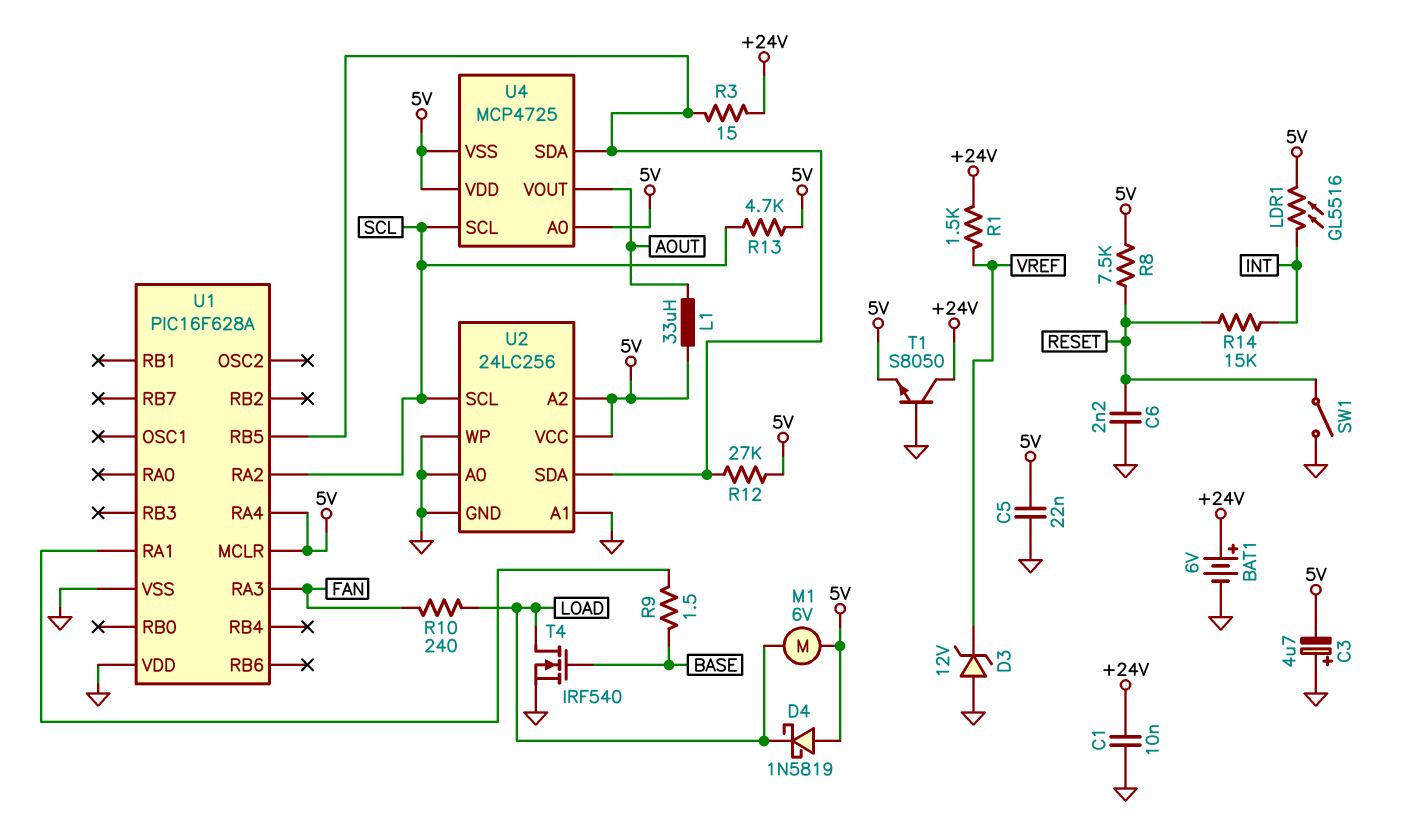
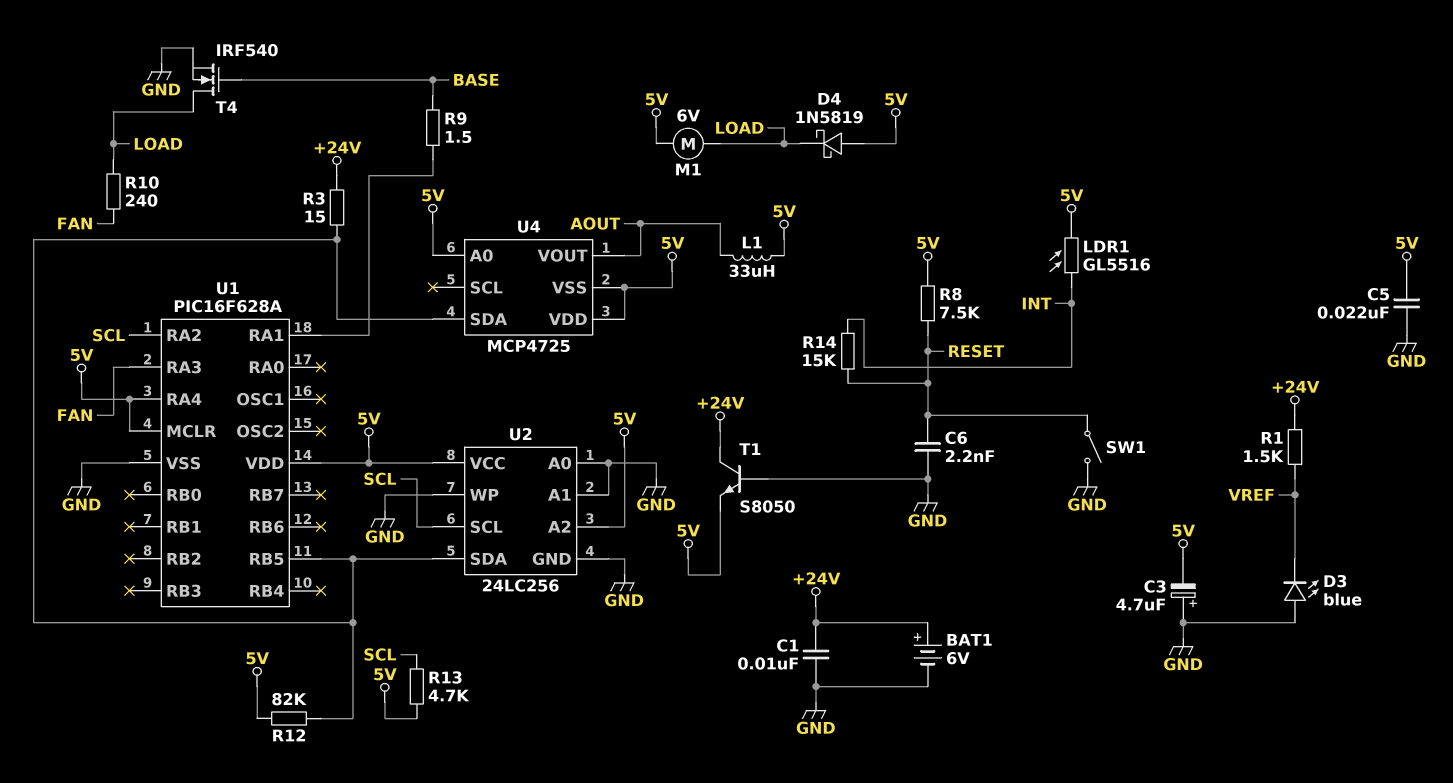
D3: zener 12V (A GND, K VREF) -> LED blue (A GND, K VREF)
R12: 27k (5V, U1/RB5) -> 82k (5V, U1/RB5)
U1 pin VDD: GND -> 5V
U4 pin SCL: SCL -> none

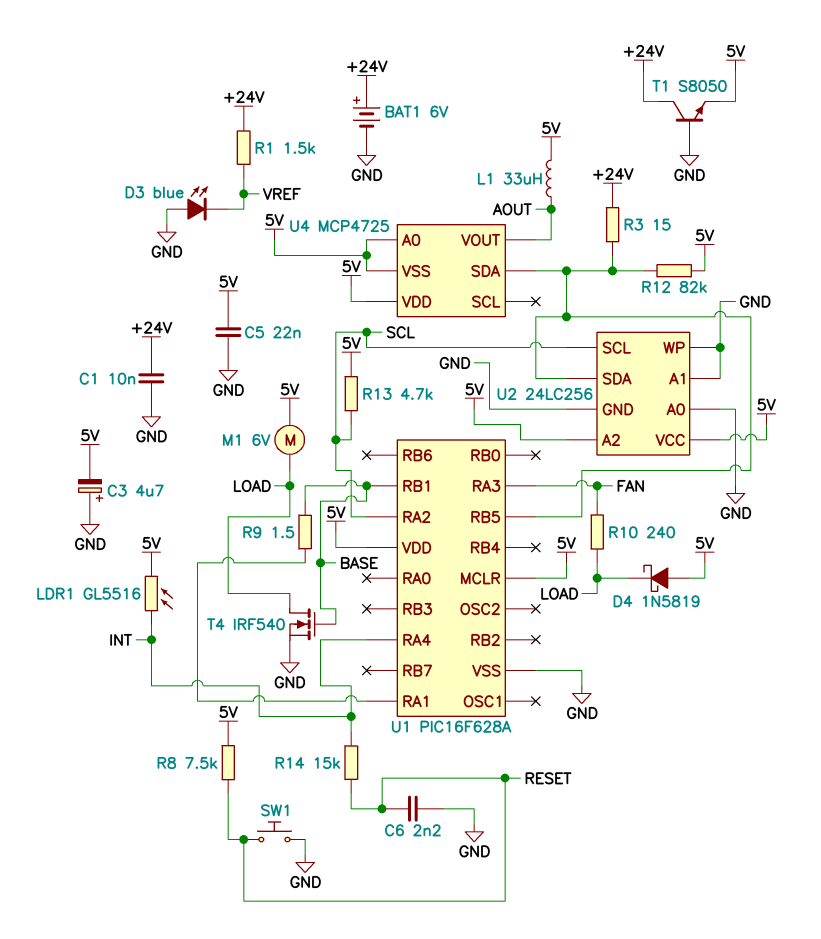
SW1: switch (GND, RESET) -> button (GND, RESET)
U1 pin RA4: 5V -> INT
U1 pin RB1: none -> BASE

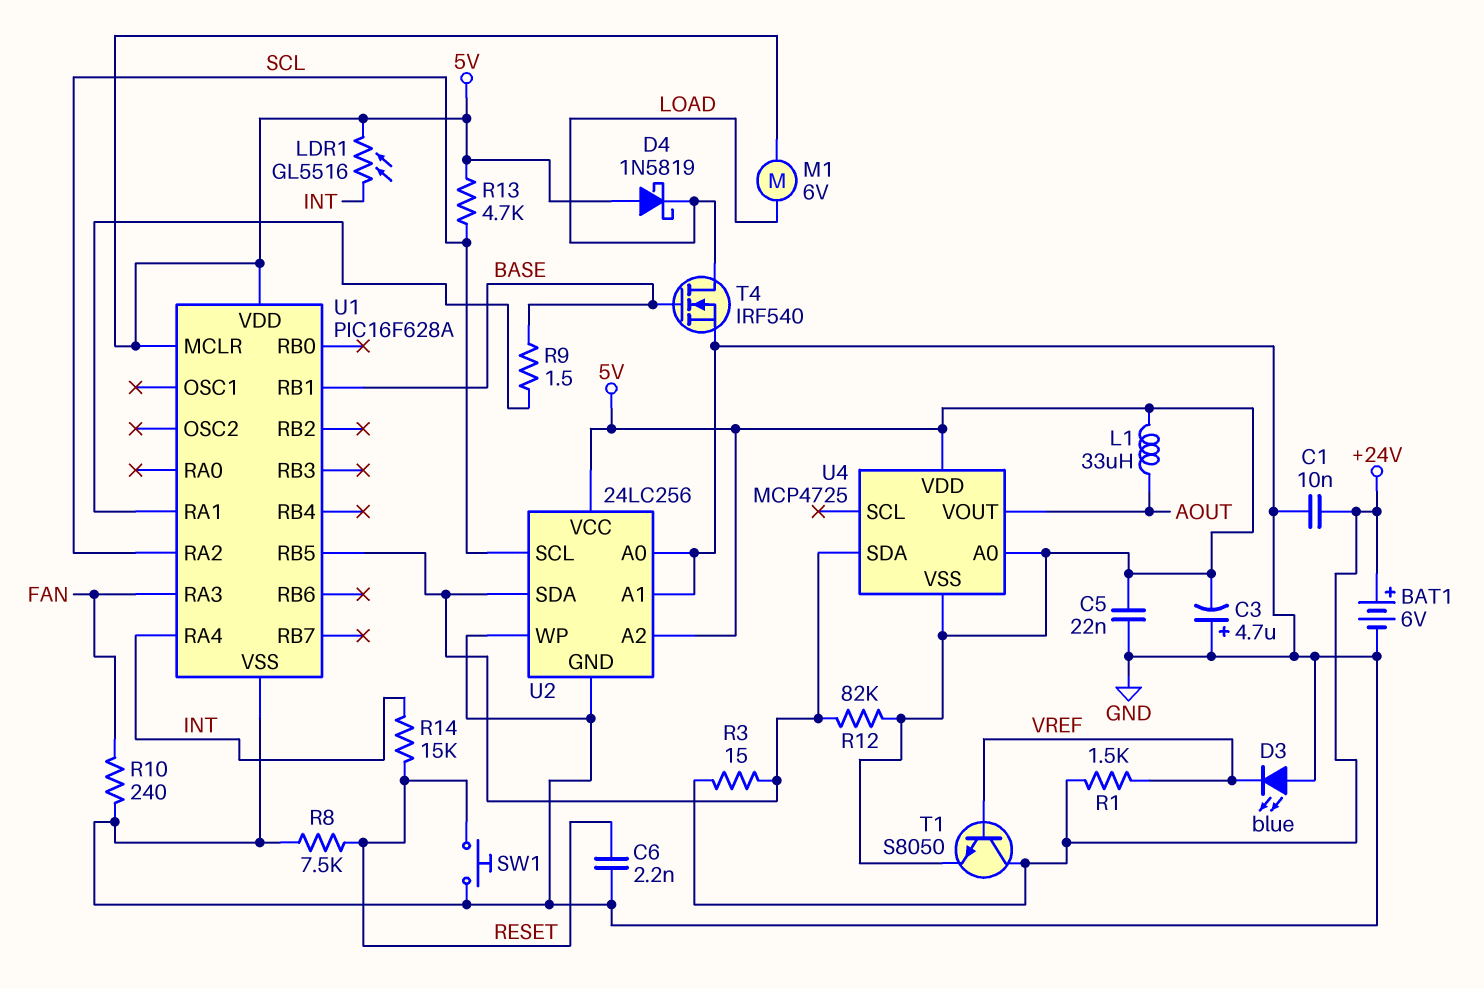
R8: 7.5k (5V, RESET) -> 7.5k (GND, RESET)
R10: 240 (FAN, LOAD) -> 240 (FAN, GND)
T1: NPN S8050 (B GND, C +24V, E 5V) -> NPN S8050 (B VREF, C +24V, E 5V)

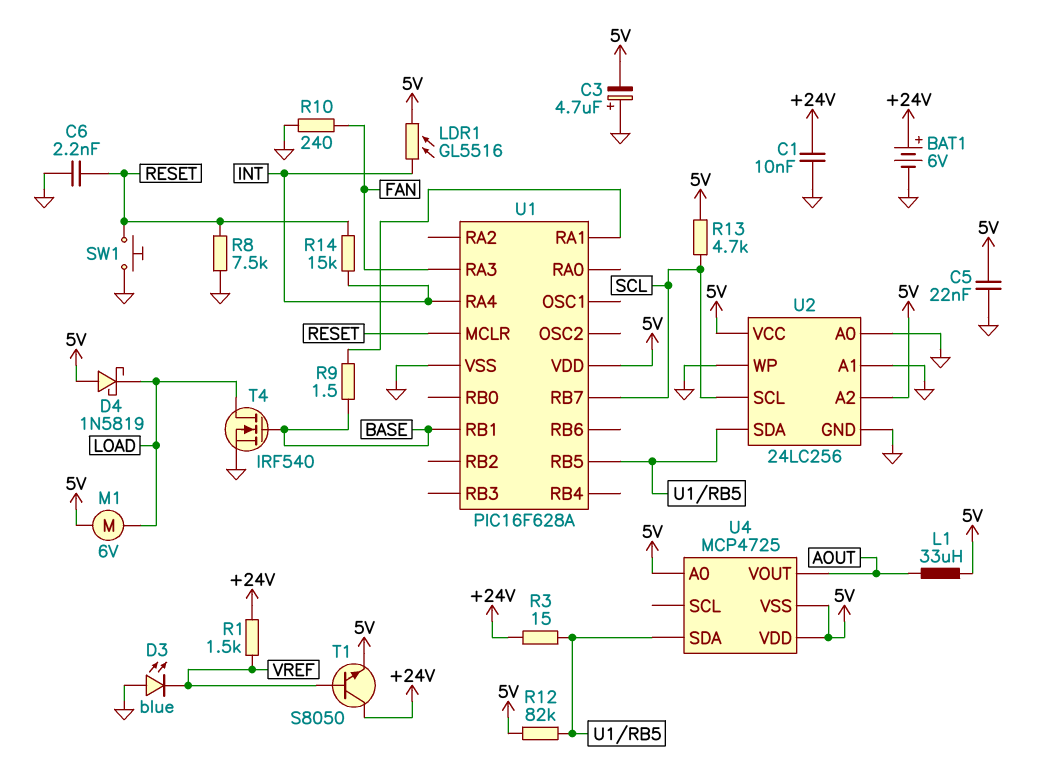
U1 pin MCLR: 5V -> RESET
U1 pin RA2: SCL -> none
U1 pin RB7: none -> SCL

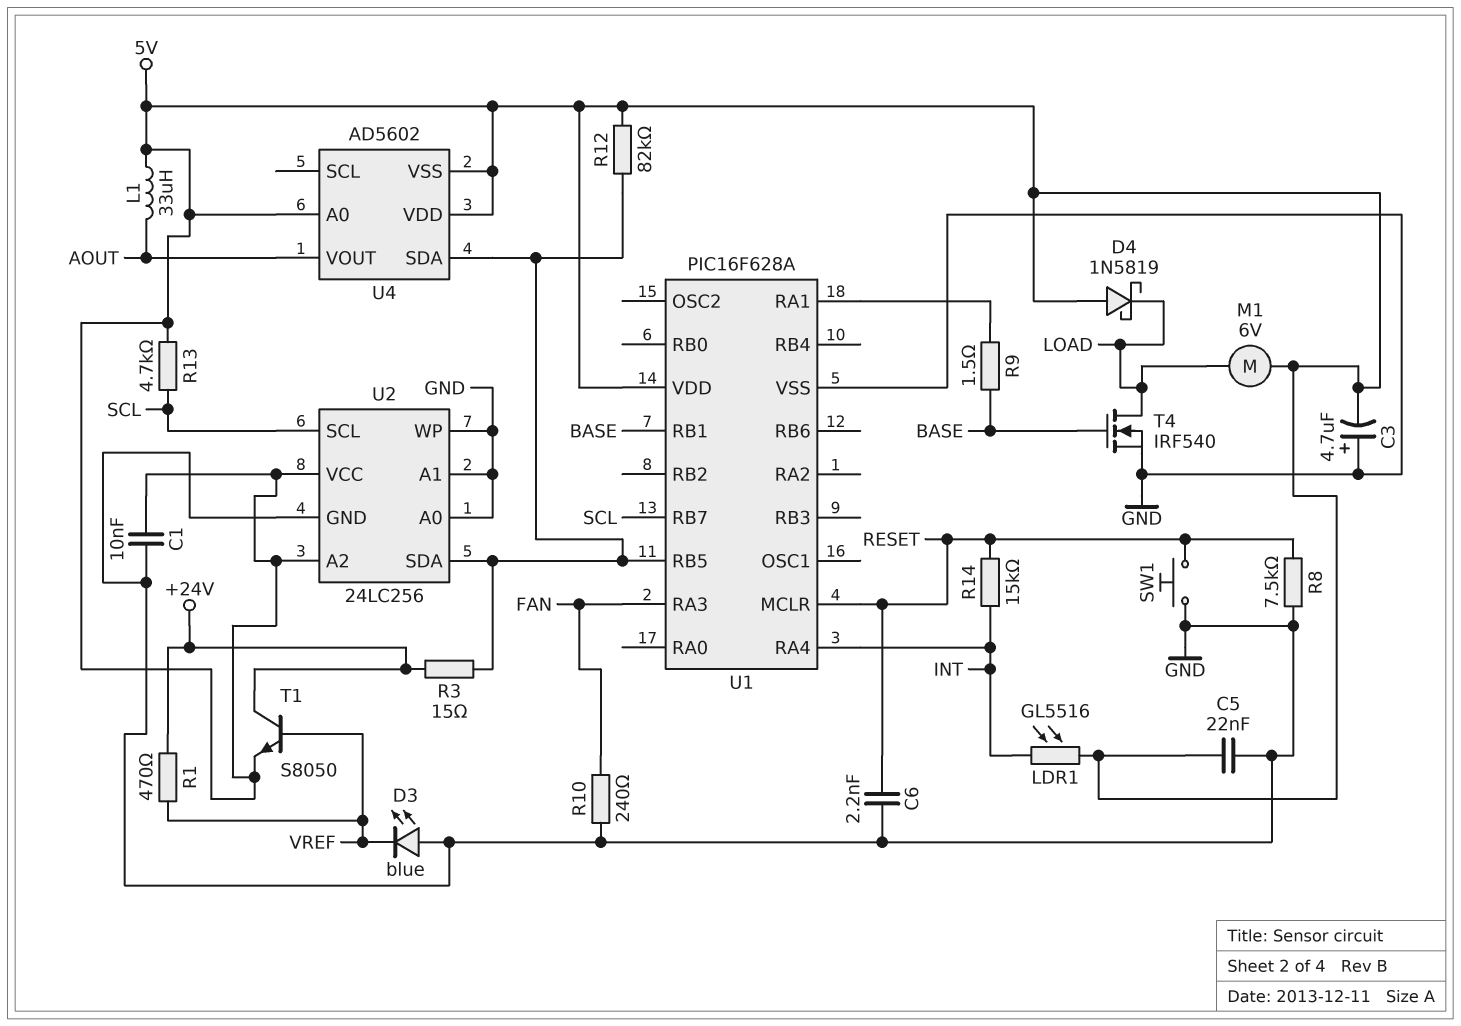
BAT1: 6V (plus +24V, minus GND) -> none
C1: 10nF (+24V, GND) -> 10nF (5V, GND)
R1: 1.5k (+24V, VREF) -> 470 (+24V, VREF)
U4: MCP4725 -> AD5602

